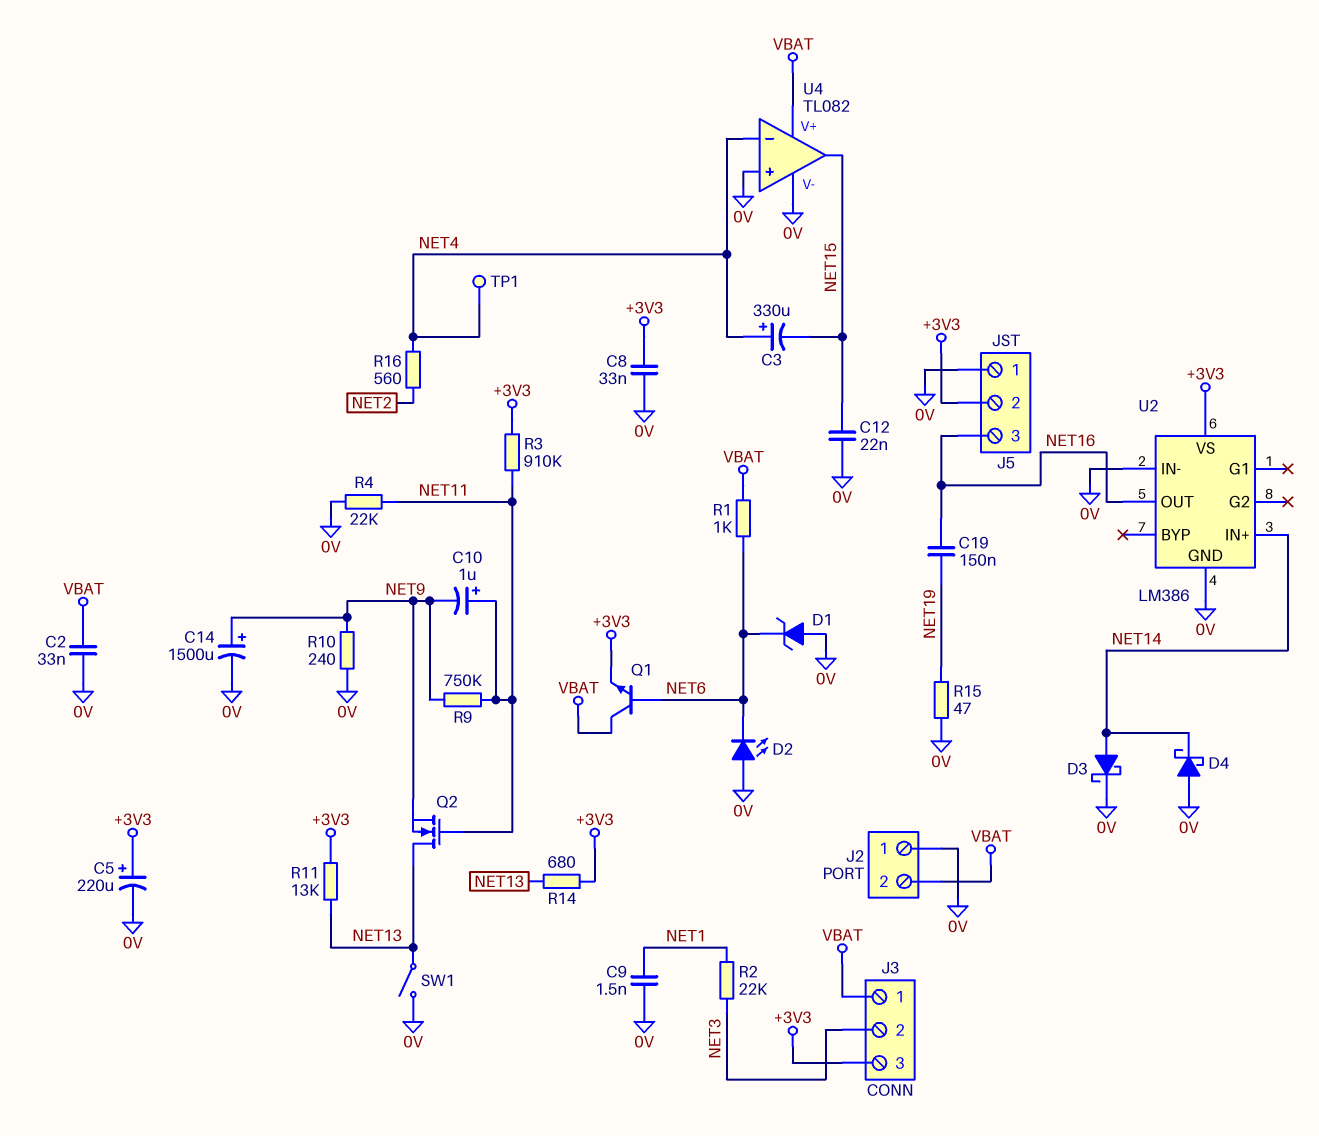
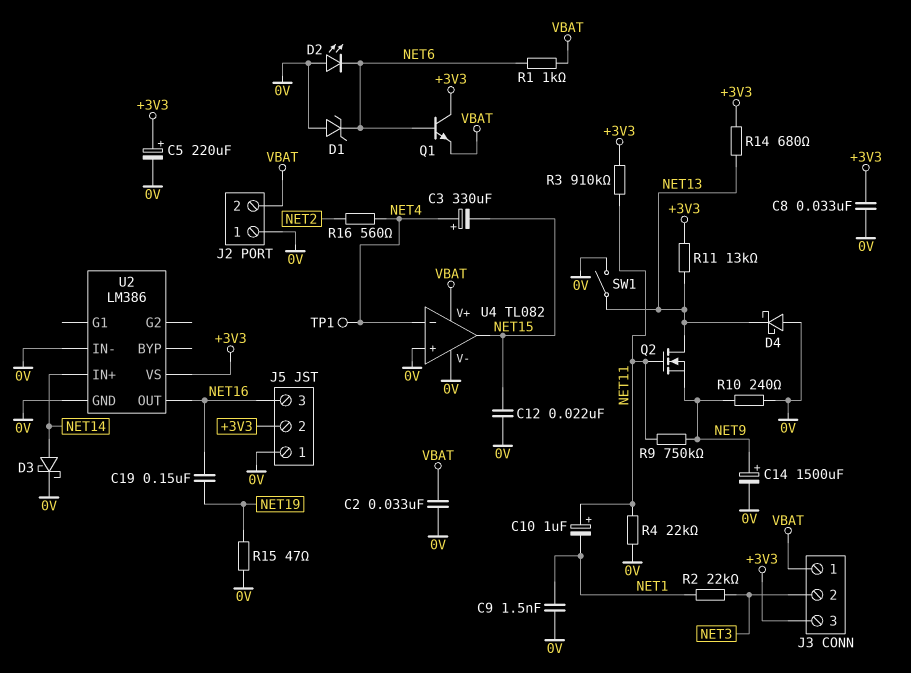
C10: 1uF (plus NET11, minus NET9) -> 1uF (plus NET11, minus NET1)
D4: schottky (A 0V, K NET14) -> schottky (A 0V, K NET13)
Q1: NPN (B NET6, C VBAT, E +3V3) -> NPN (B NET6, C +3V3, E VBAT)

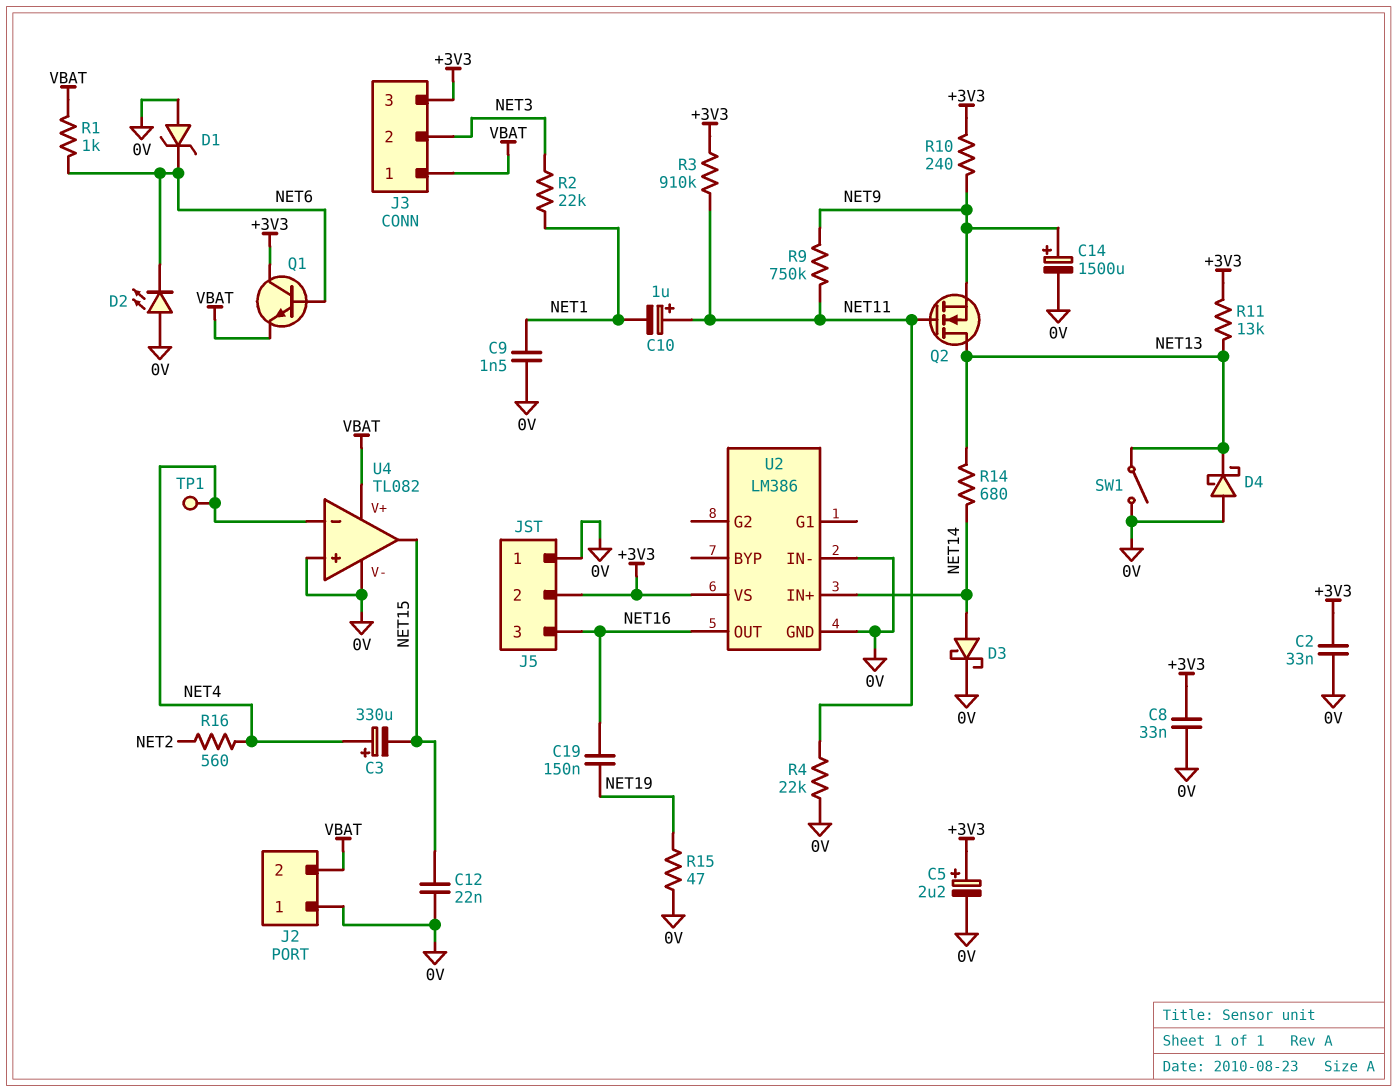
C2: 33nF (0V, VBAT) -> 33nF (+3V3, 0V)
C5: 220uF (plus +3V3, minus 0V) -> 2.2uF (plus +3V3, minus 0V)
R10: 240 (0V, NET9) -> 240 (+3V3, NET9)
R14: 680 (+3V3, NET13) -> 680 (NET13, NET14)

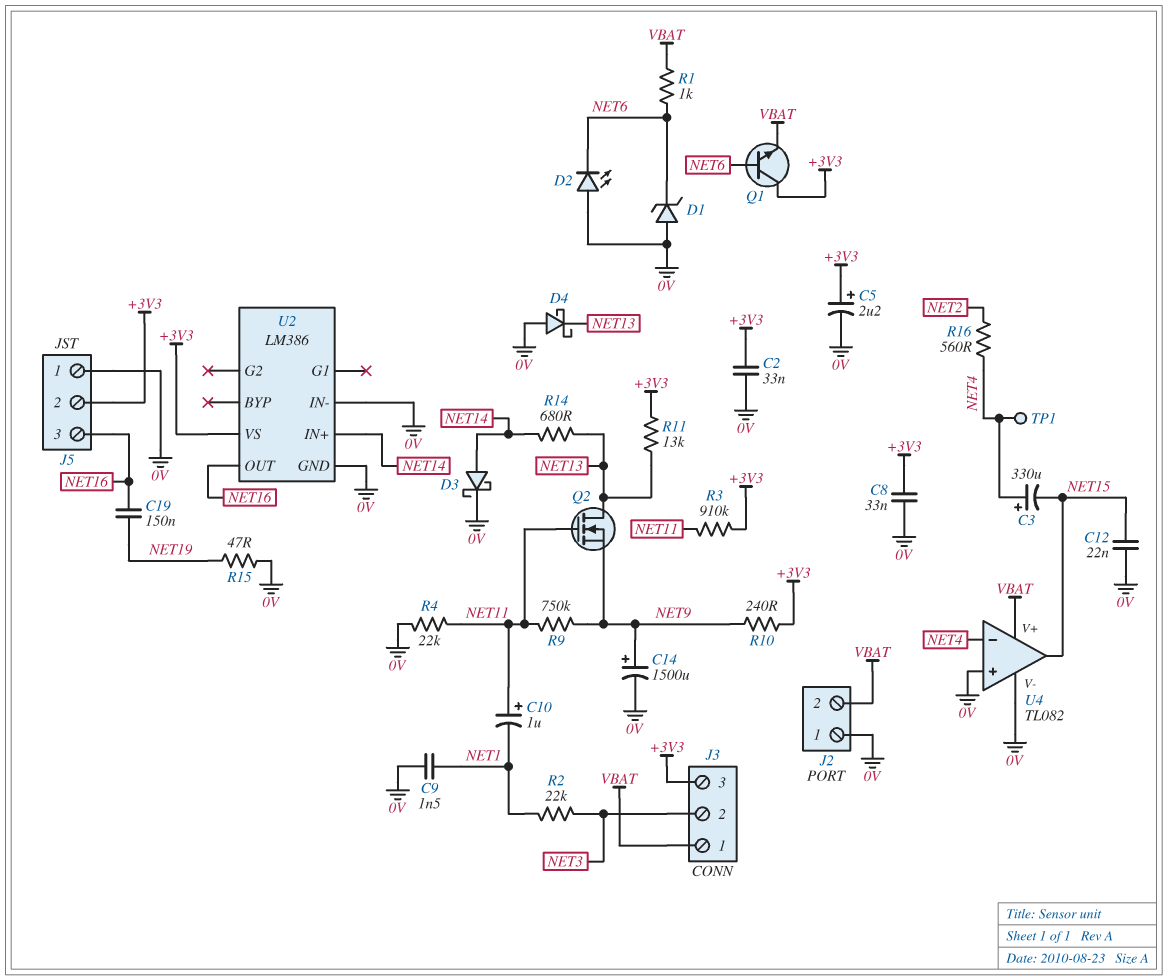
SW1: switch (0V, NET13) -> none

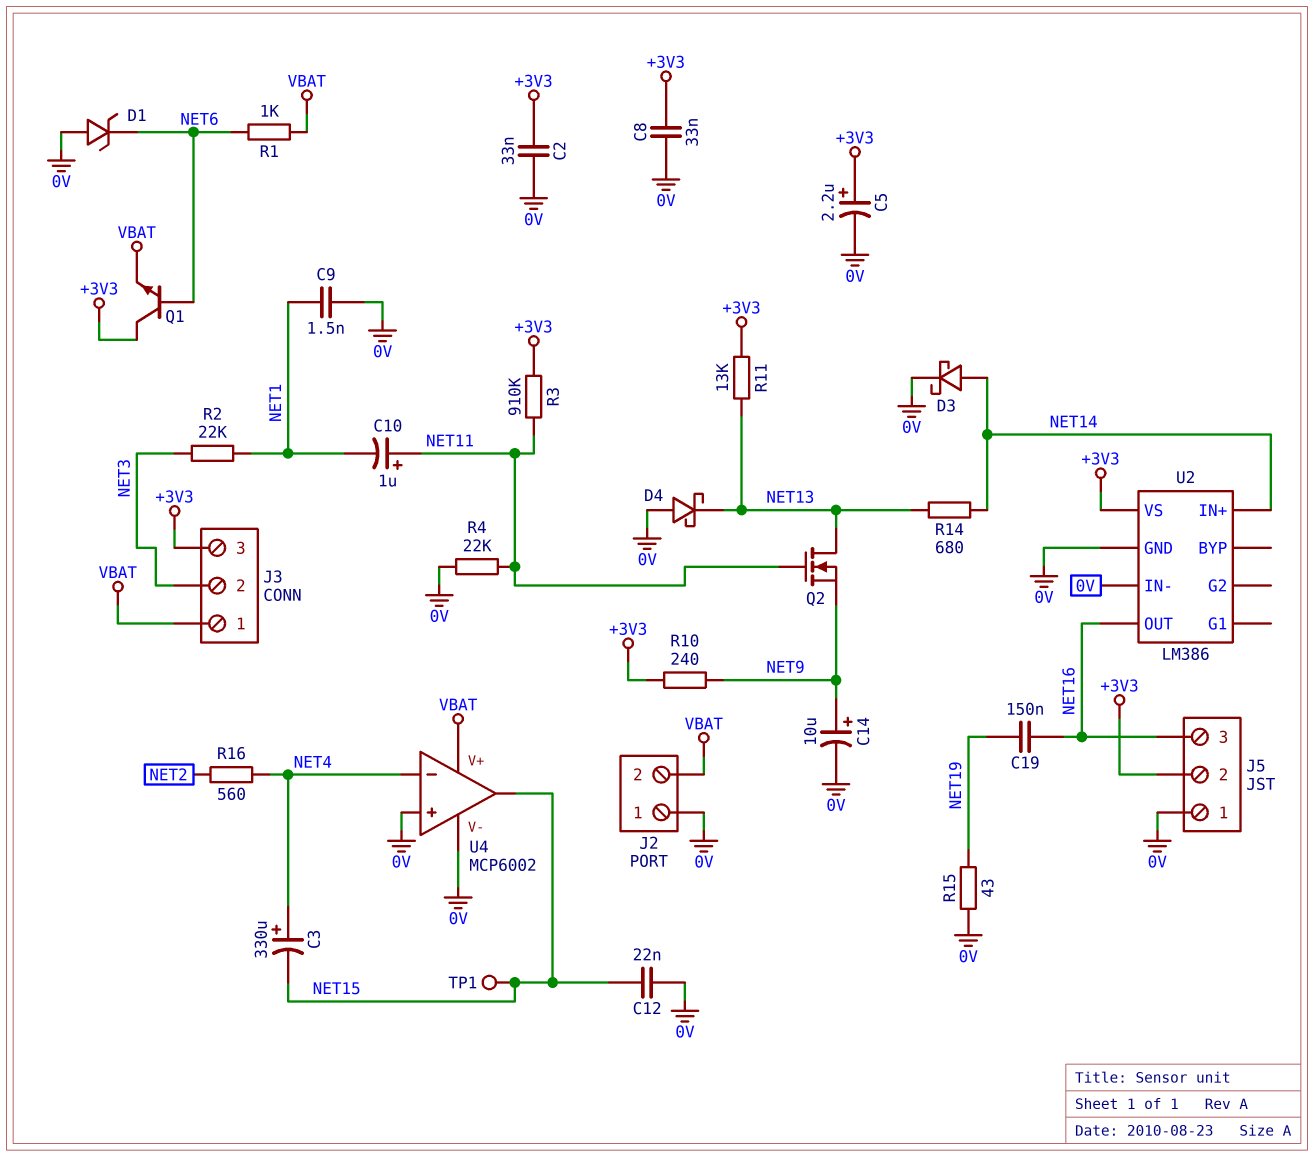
C14: 1500uF (plus NET9, minus 0V) -> 10uF (plus NET9, minus 0V)
D2: LED (A 0V, K NET6) -> none
R9: 750k (NET9, NET11) -> none
R15: 47 (0V, NET19) -> 43 (0V, NET19)
TP1: test point (NET4) -> test point (NET15)
U4: TL082 -> MCP6002

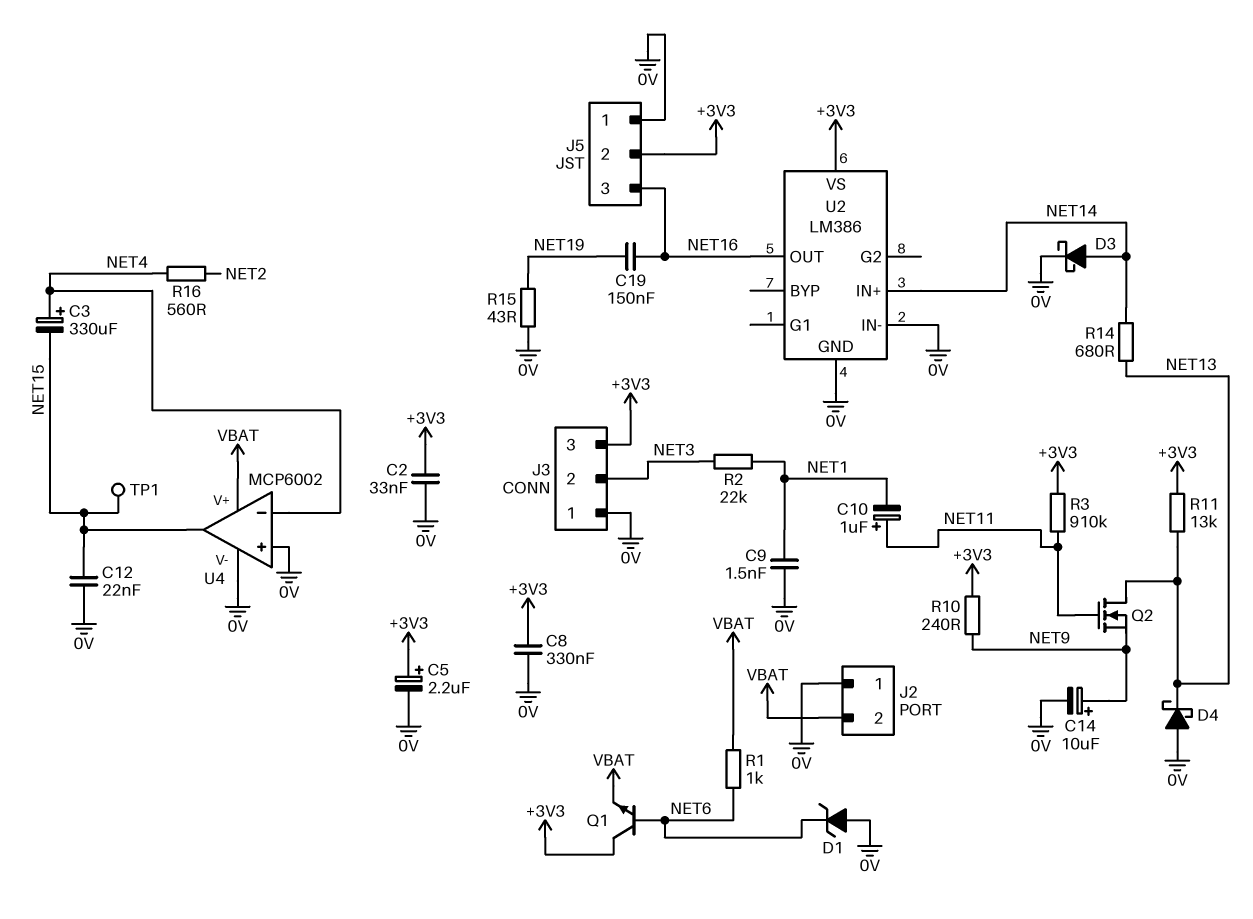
C8: 33nF (+3V3, 0V) -> 330nF (+3V3, 0V)
J3 pin 1: VBAT -> 0V
R4: 22k (0V, NET11) -> none

